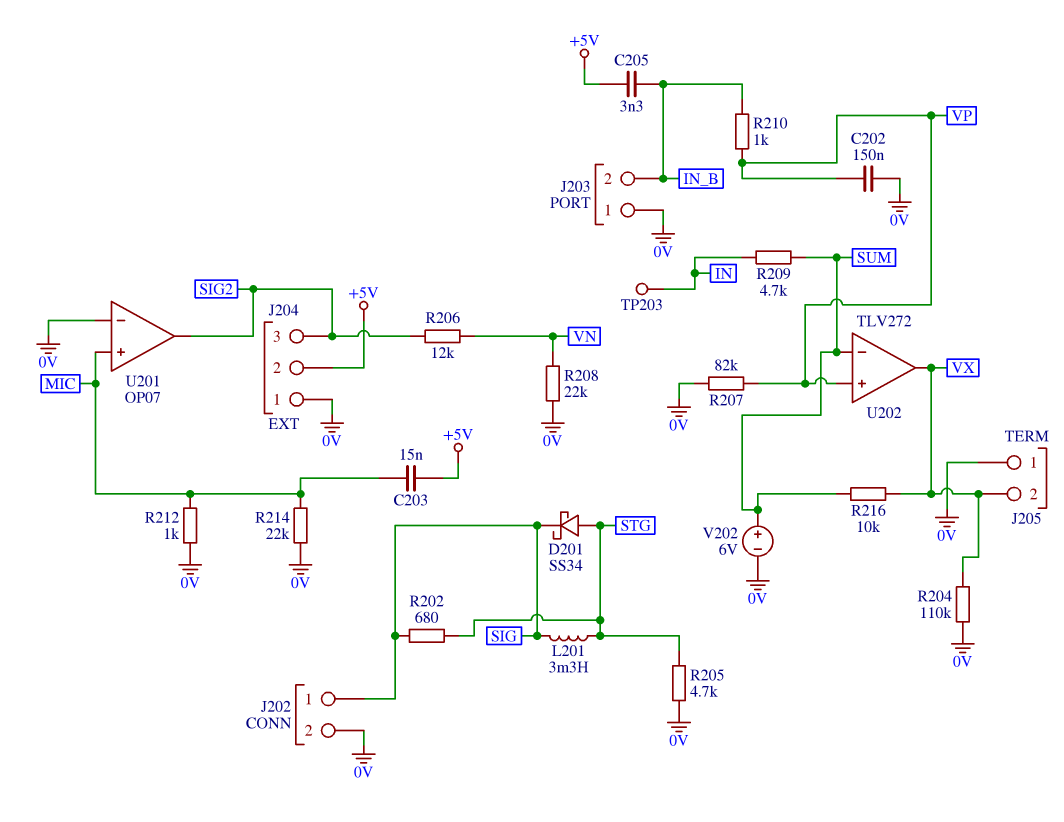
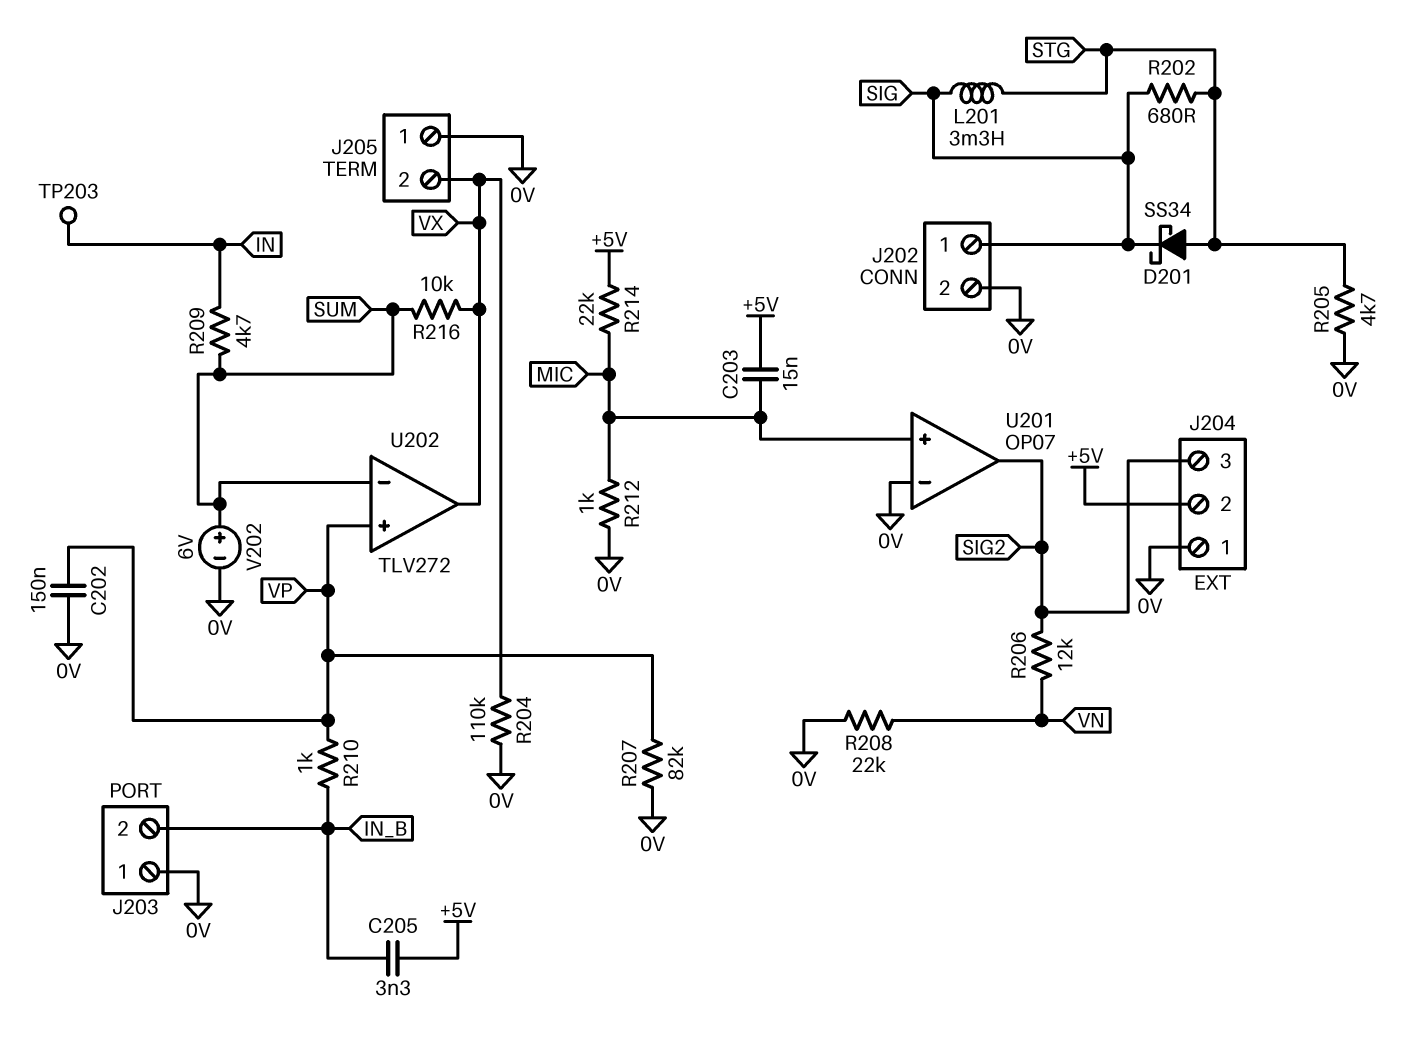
R214: 22k (0V, MIC) -> 22k (+5V, MIC)

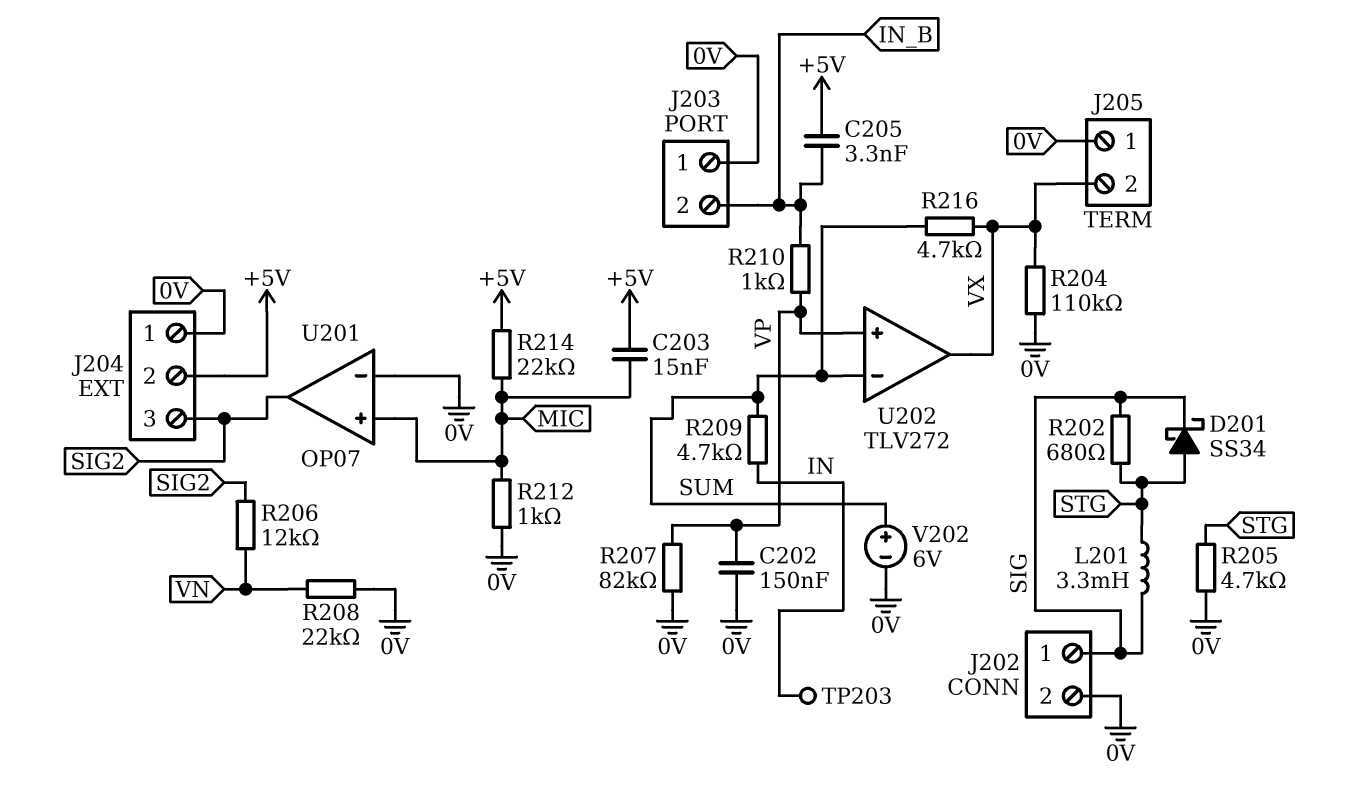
R216: 10k (SUM, VX) -> 4.7k (SUM, VX)

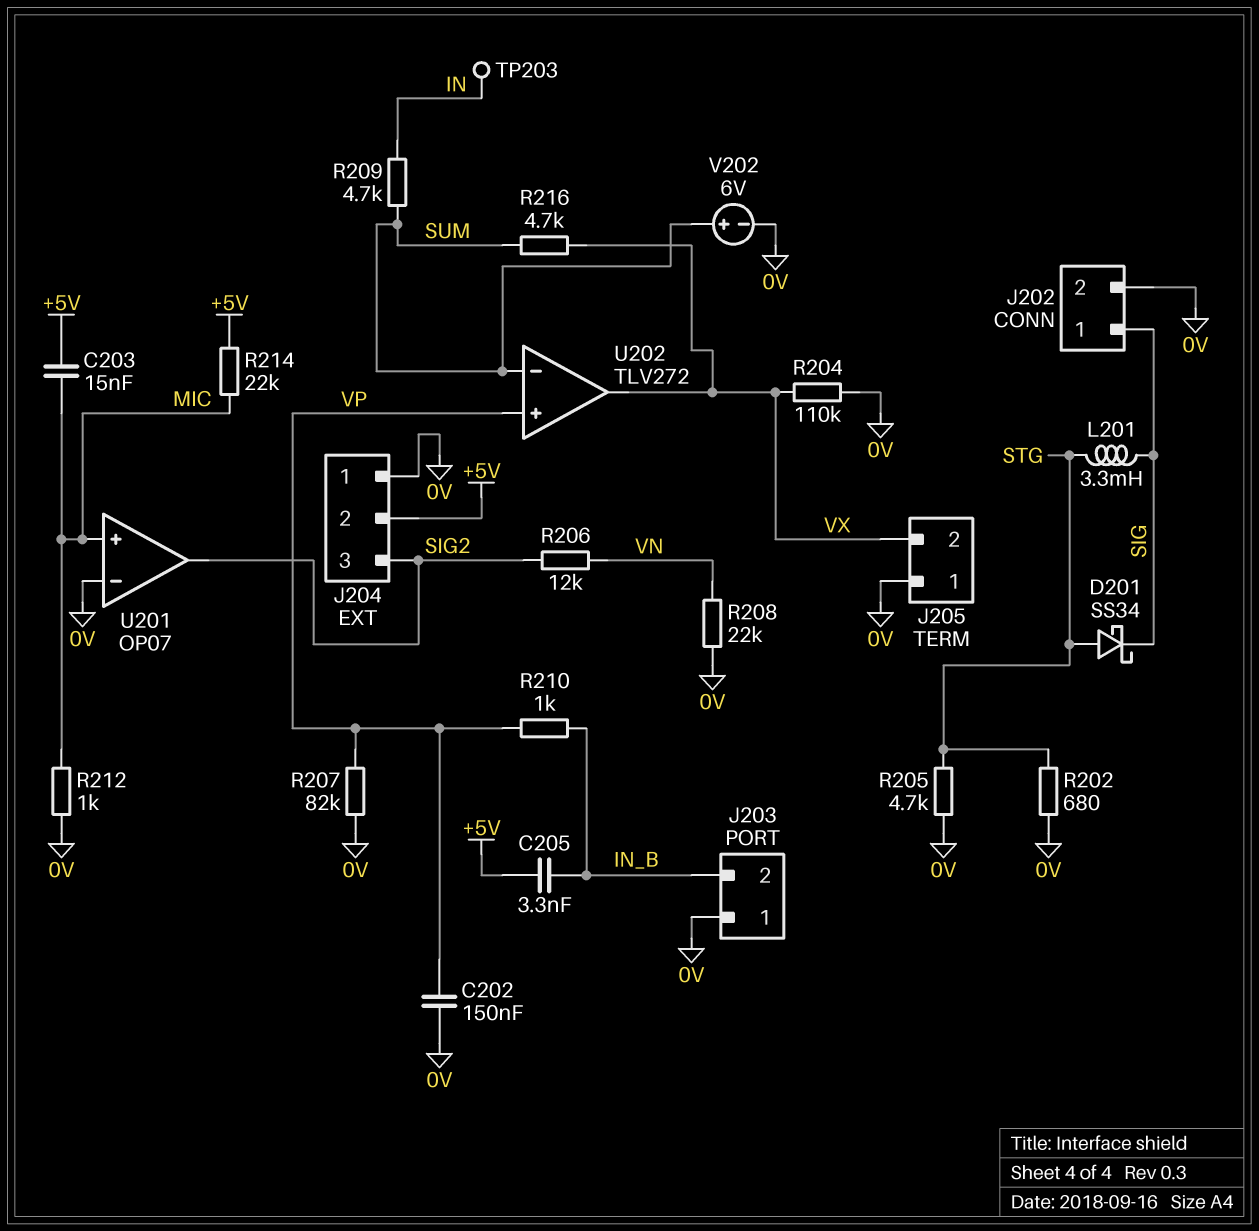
R202: 680 (SIG, STG) -> 680 (0V, STG)

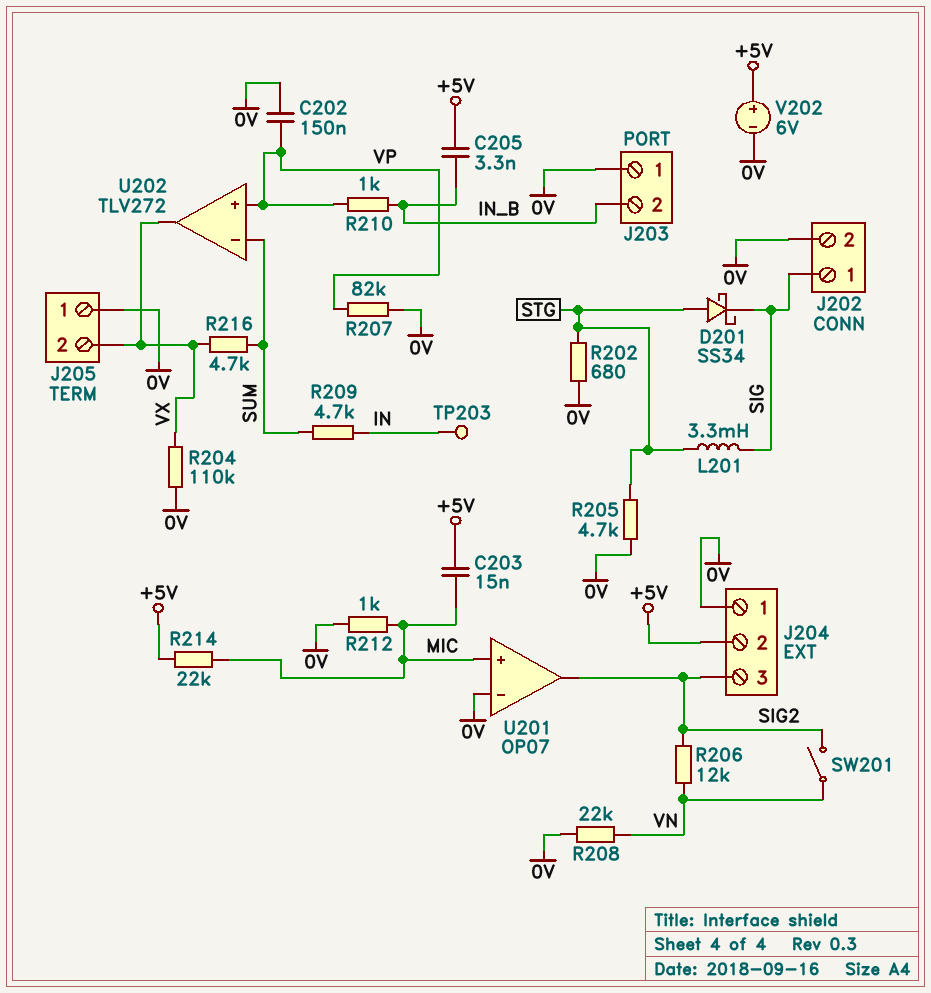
SW201: none -> switch (SIG2, VN)
V202: 6V (plus SUM, minus 0V) -> 6V (plus +5V, minus 0V)

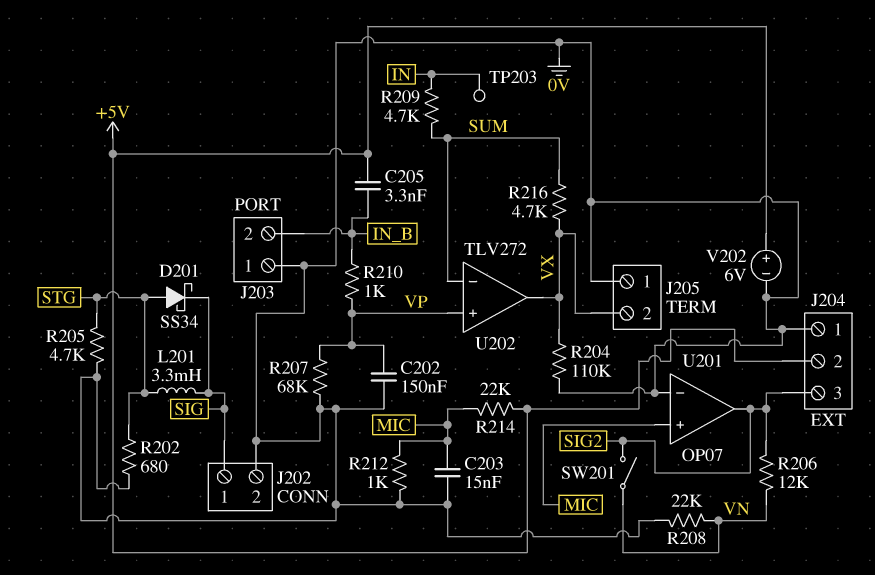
C203: 15nF (+5V, MIC) -> 15nF (0V, MIC)
R207: 82k (0V, VP) -> 68k (0V, VP)

